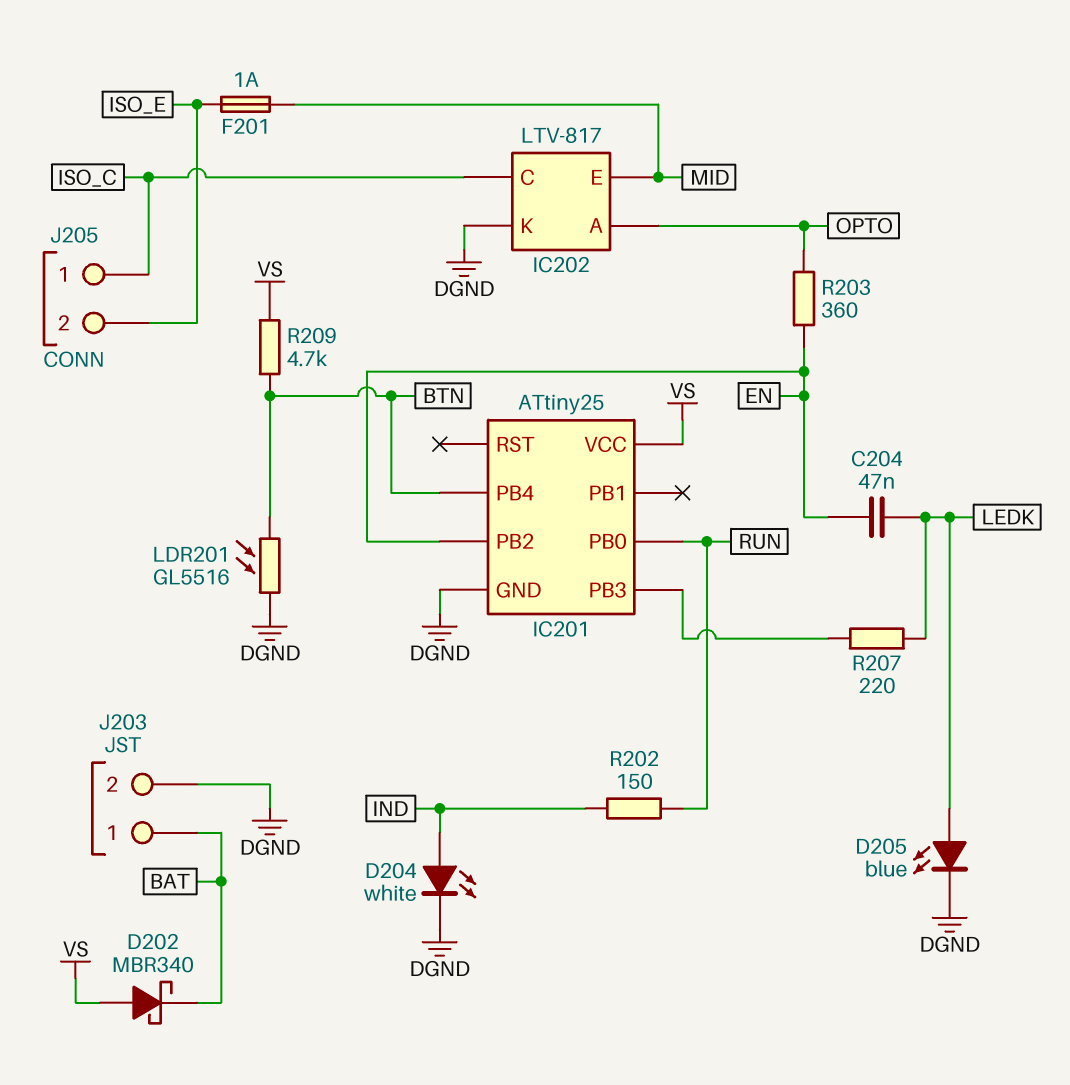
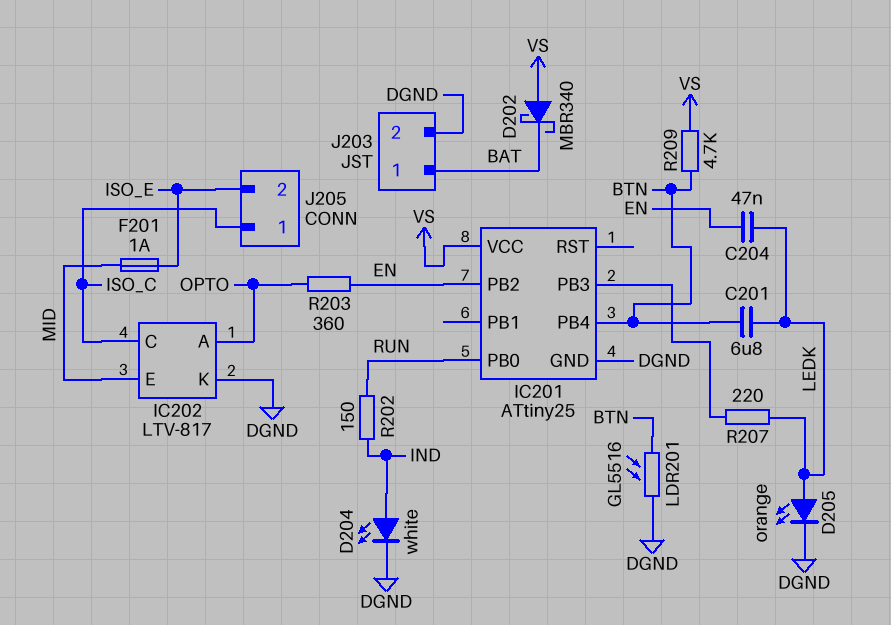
C201: none -> 6.8uF (BTN, LEDK)
D205: LED blue (A LEDK, K DGND) -> LED orange (A LEDK, K DGND)

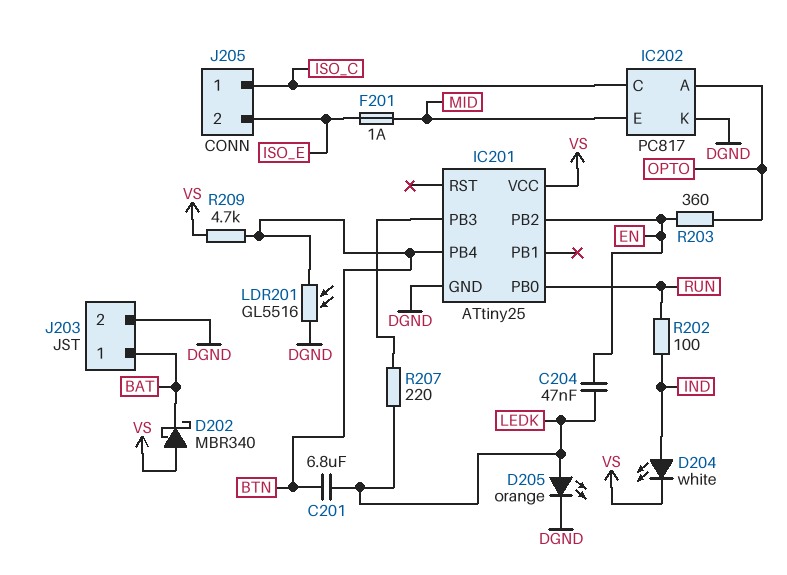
D204: LED white (A IND, K DGND) -> LED white (A IND, K VS)
IC202: LTV-817 -> PC817
R202: 150 (IND, RUN) -> 100 (IND, RUN)

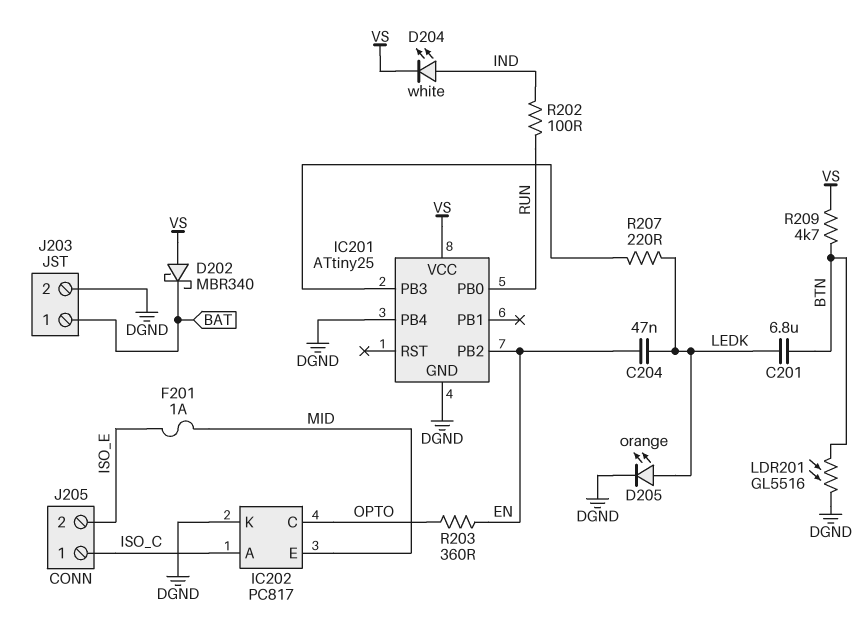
IC201 pin PB4: BTN -> DGND
IC202 pin A: OPTO -> ISO_C
IC202 pin C: ISO_C -> OPTO

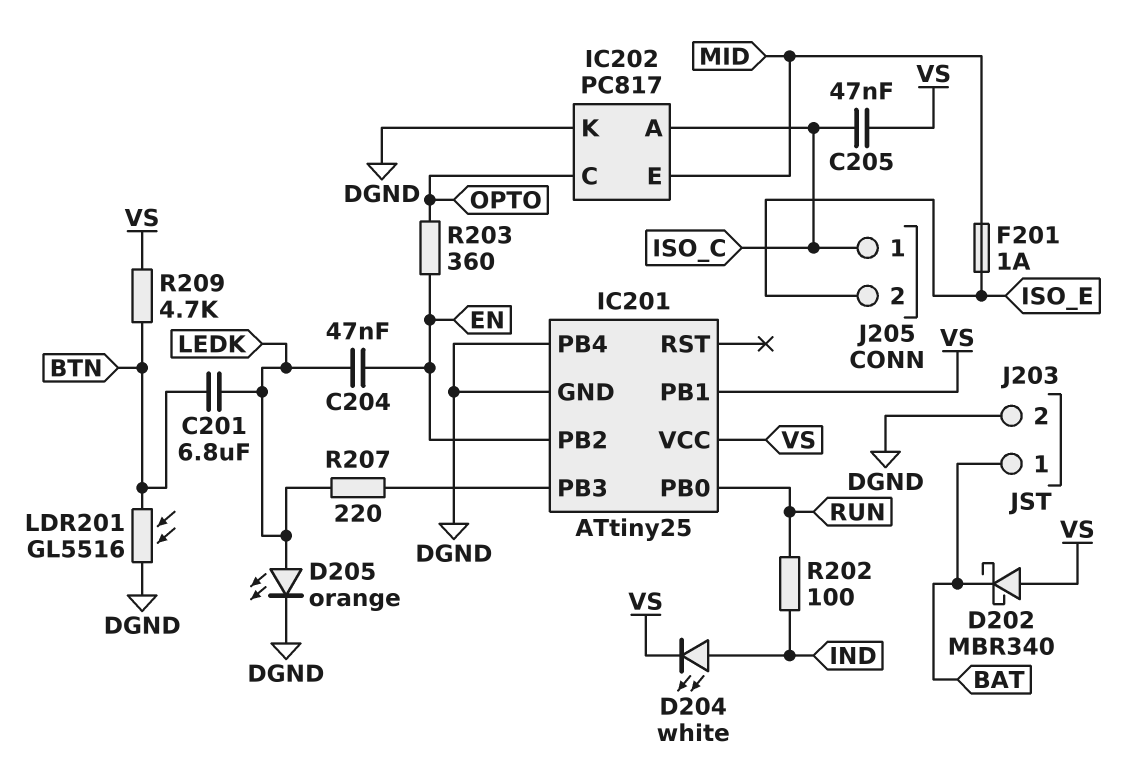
C205: none -> 47nF (ISO_C, VS)
IC201 pin PB1: none -> VS

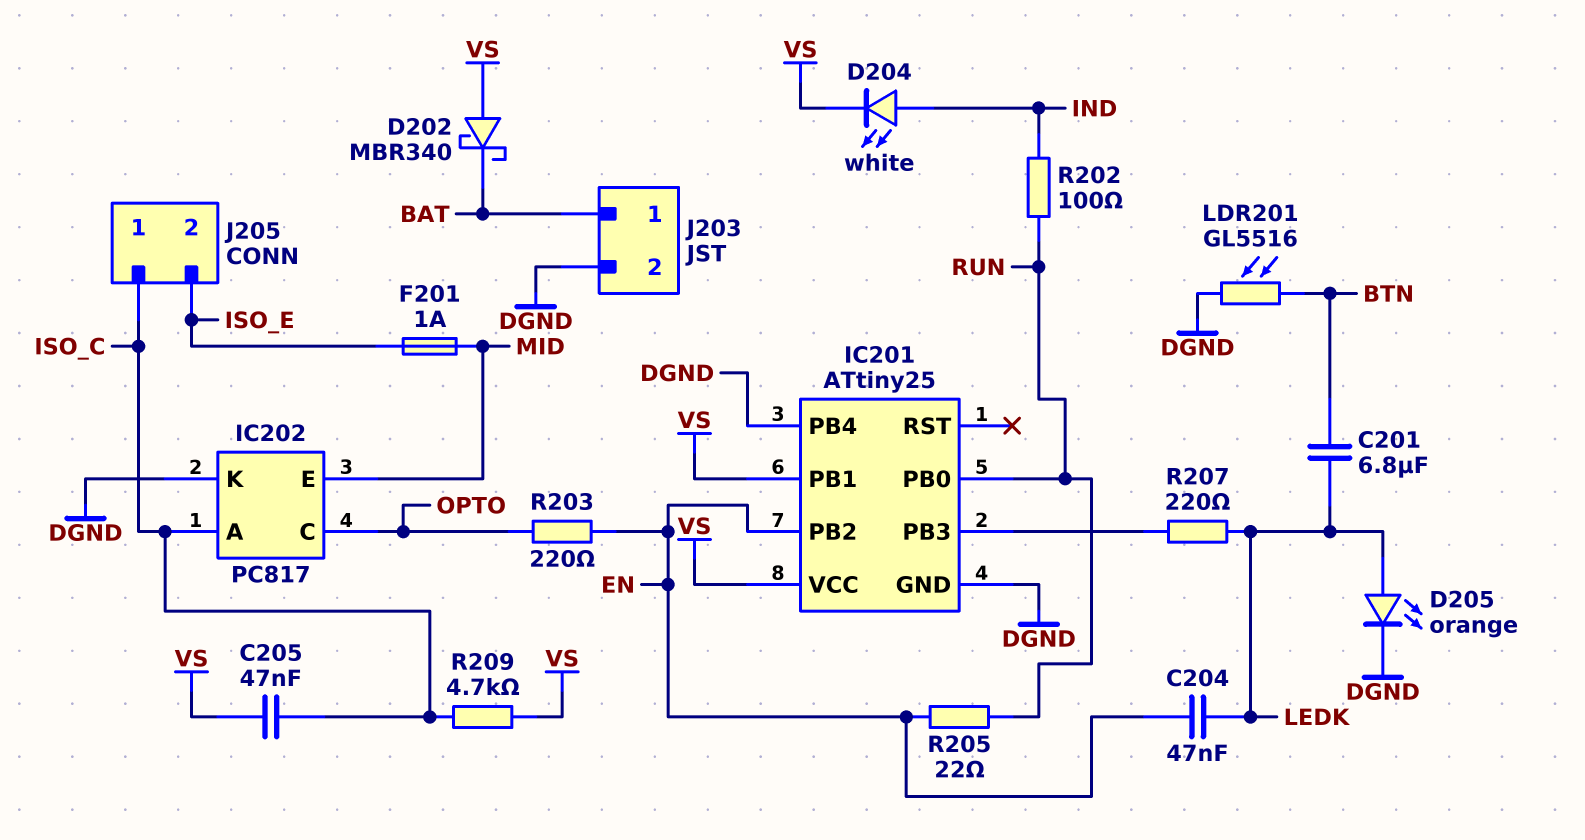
R203: 360 (EN, OPTO) -> 220 (EN, OPTO)
R205: none -> 22 (EN, RUN)
R209: 4.7k (BTN, VS) -> 4.7k (ISO_C, VS)

